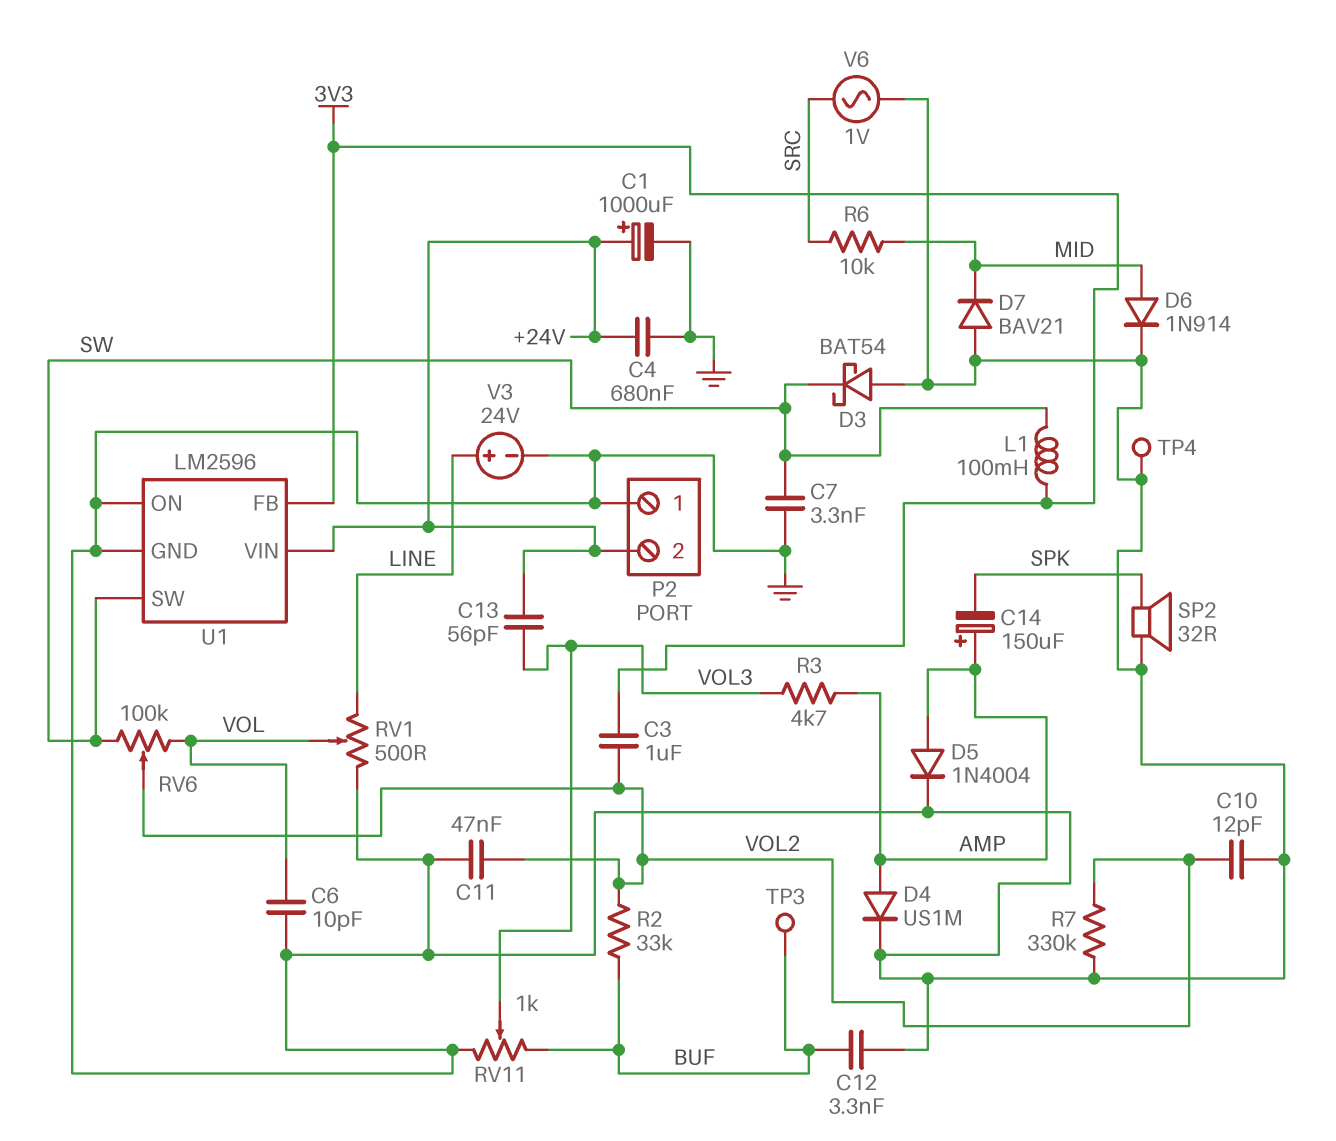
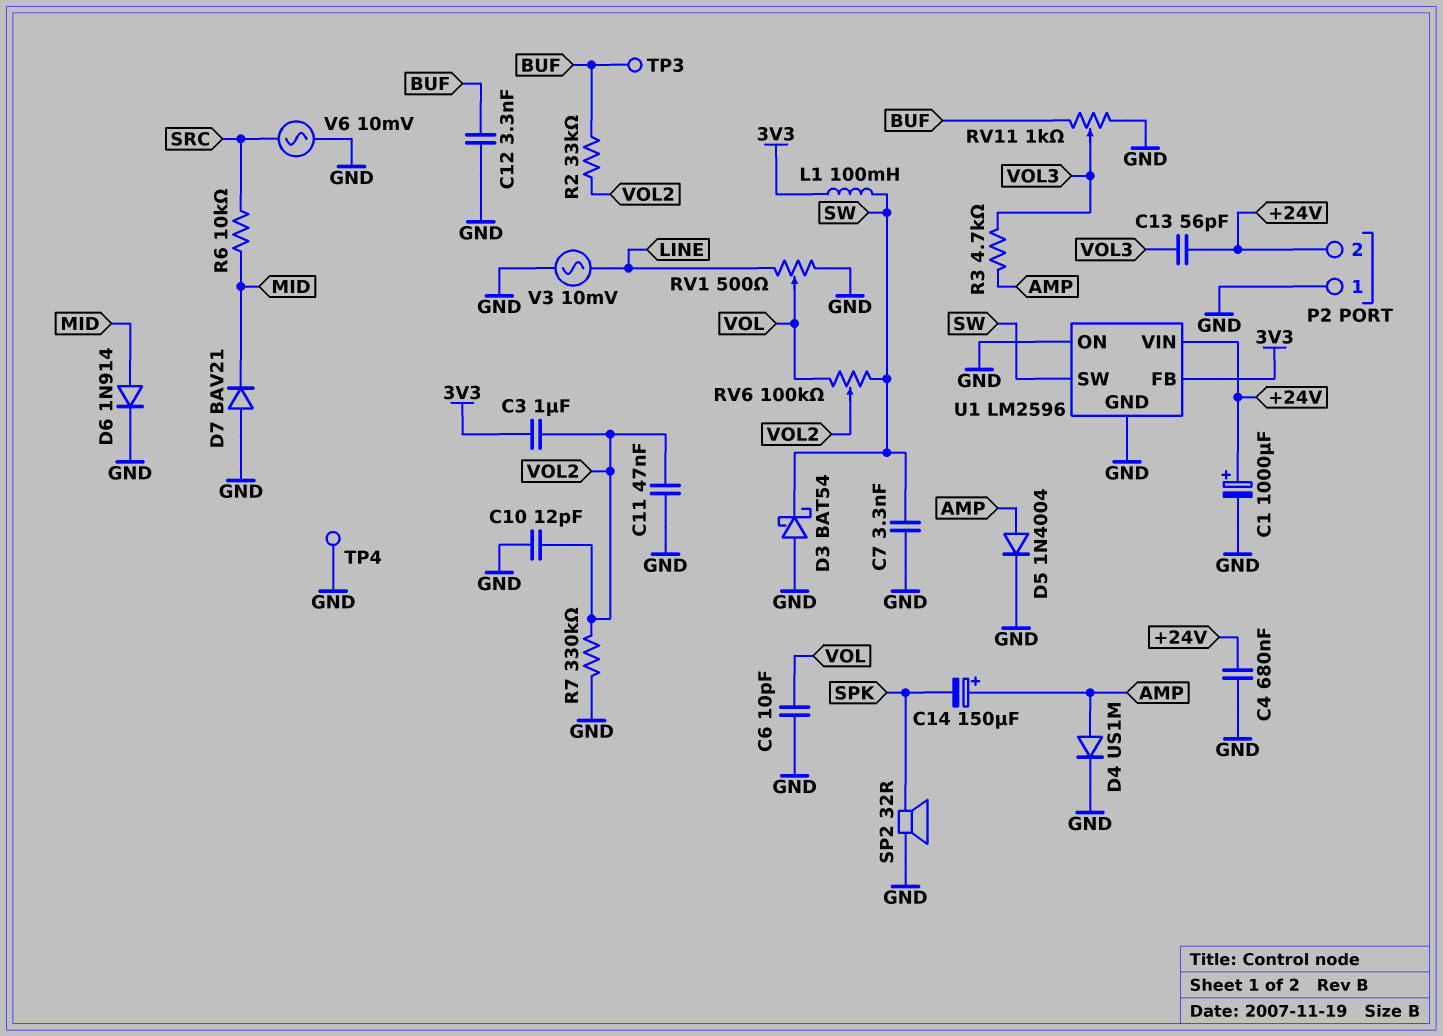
V3: 24V (plus LINE, minus GND) -> AC 10mV (GND, LINE)
V6: AC 1V (GND, SRC) -> AC 10mV (GND, SRC)

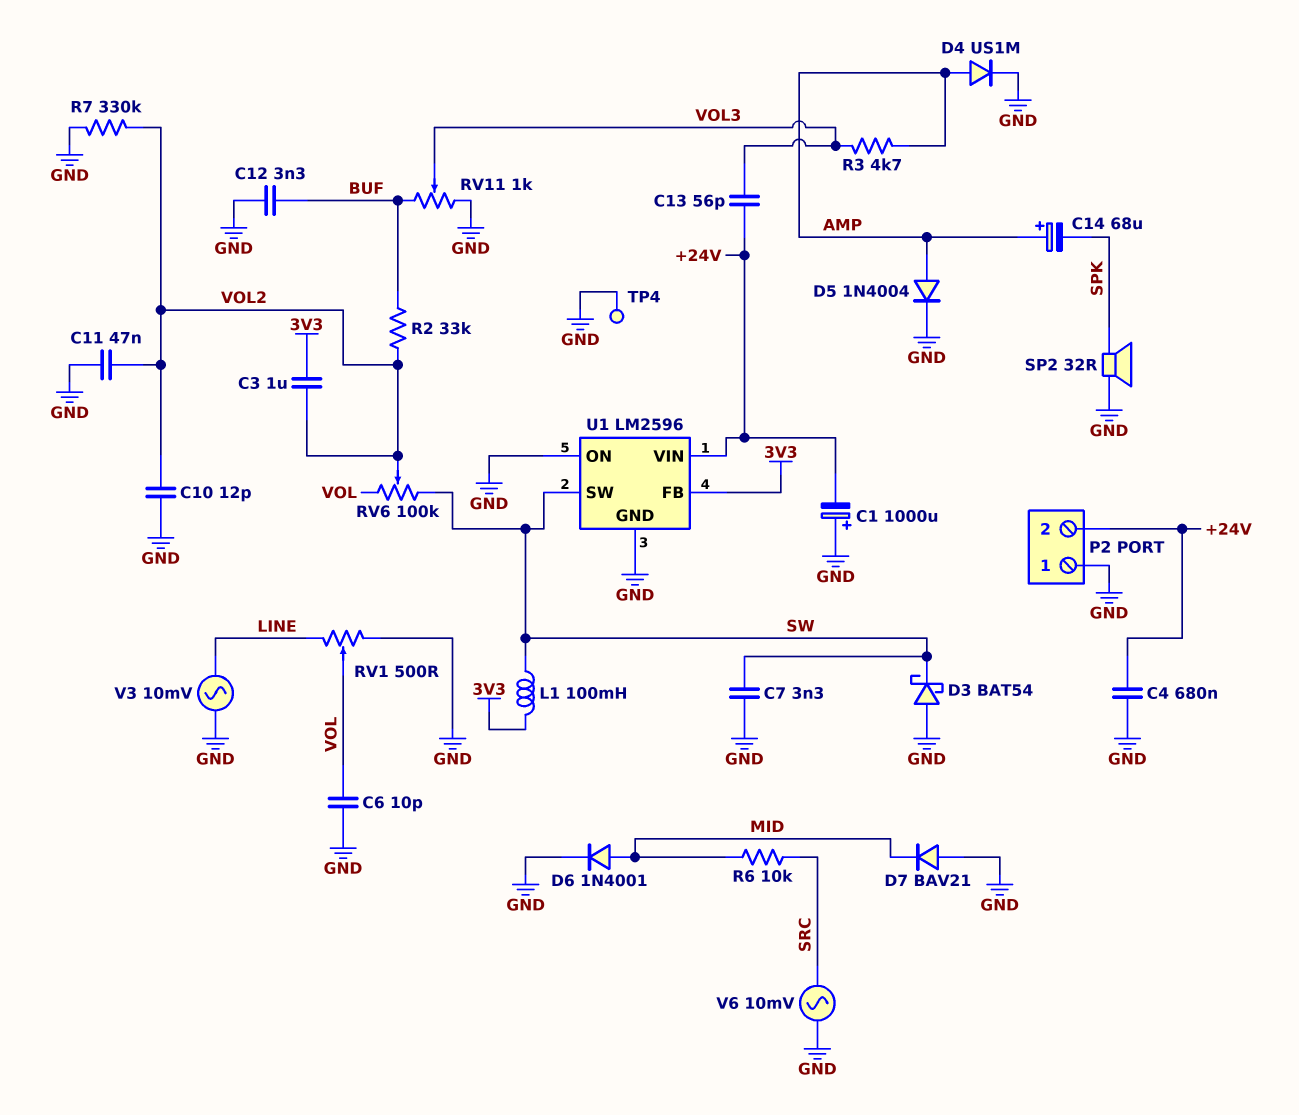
C1: 1000uF (plus +24V, minus GND) -> 1000uF (plus GND, minus +24V)
C14: 150uF (plus AMP, minus SPK) -> 68uF (plus AMP, minus SPK)
D6: diode 1N914 (A MID, K GND) -> diode 1N4001 (A MID, K GND)
TP3: test point (BUF) -> none

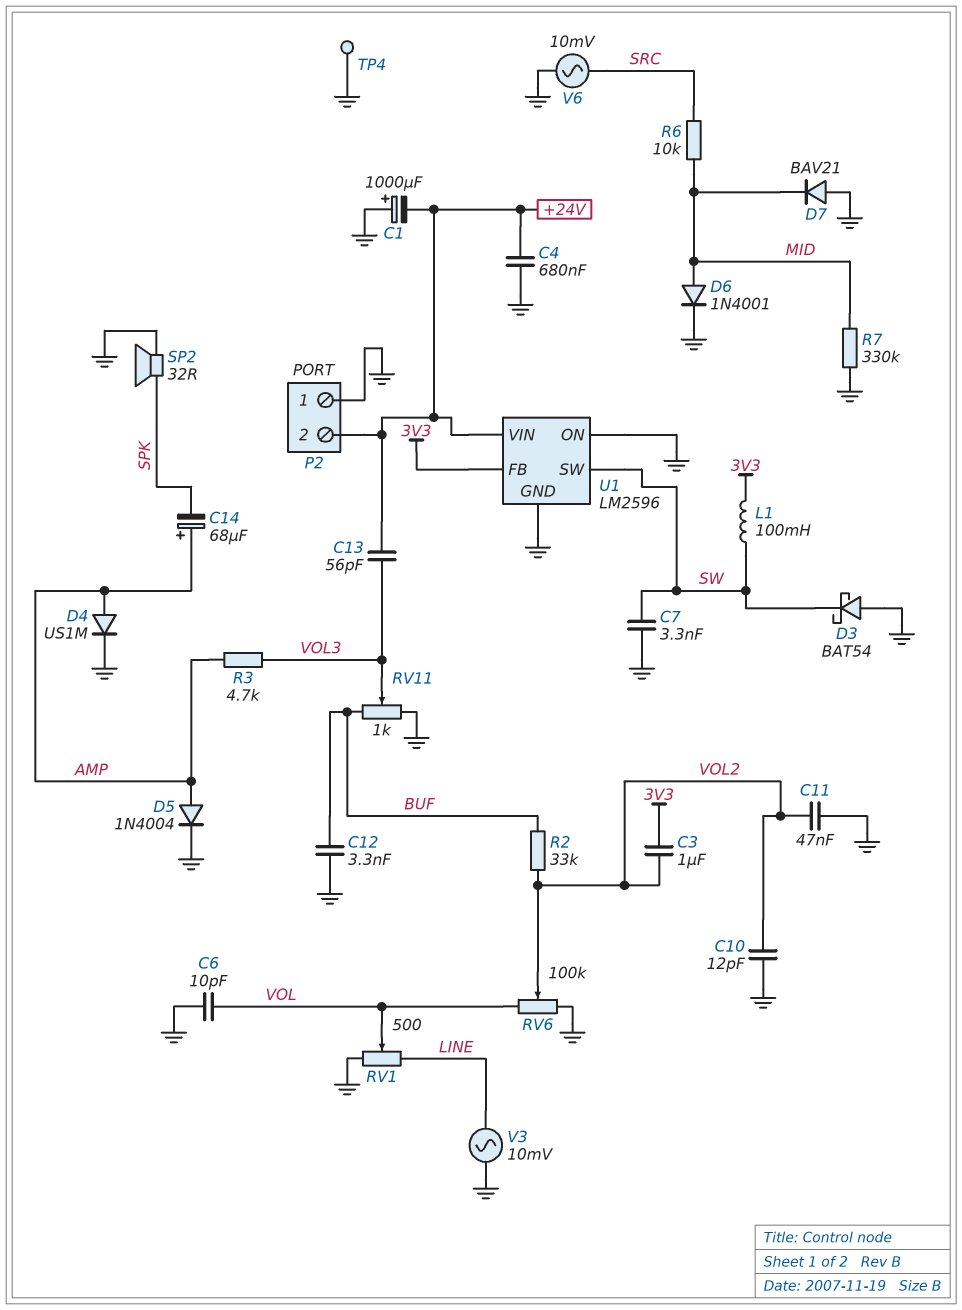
R7: 330k (GND, VOL2) -> 330k (GND, MID)
RV6: 100k (SW, VOL, wiper VOL2) -> 100k (GND, VOL, wiper VOL2)

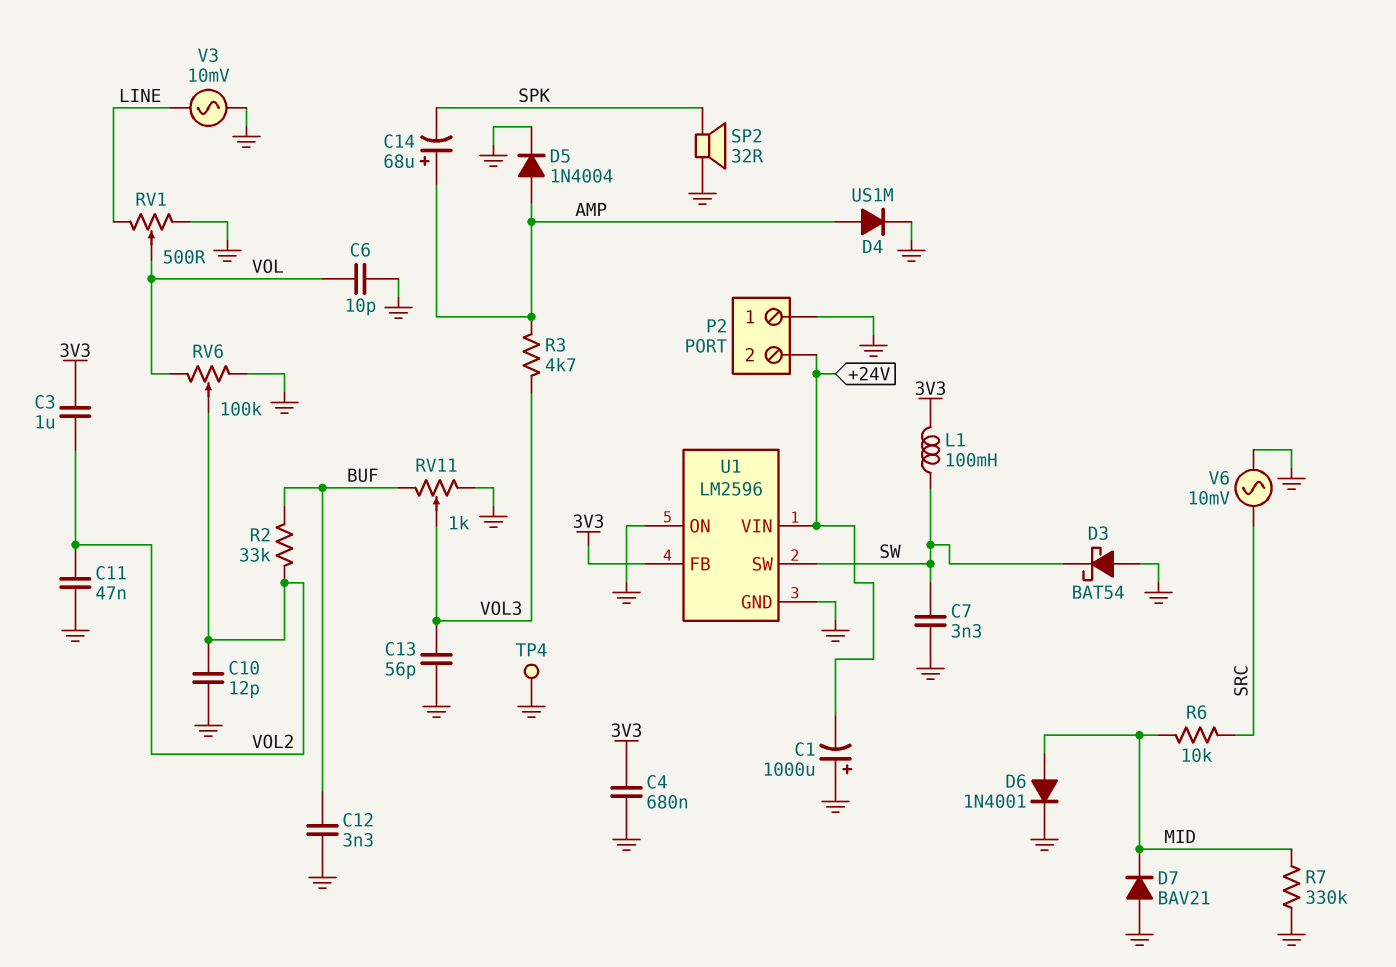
C4: 680nF (+24V, GND) -> 680nF (3V3, GND)
C13: 56pF (+24V, VOL3) -> 56pF (GND, VOL3)

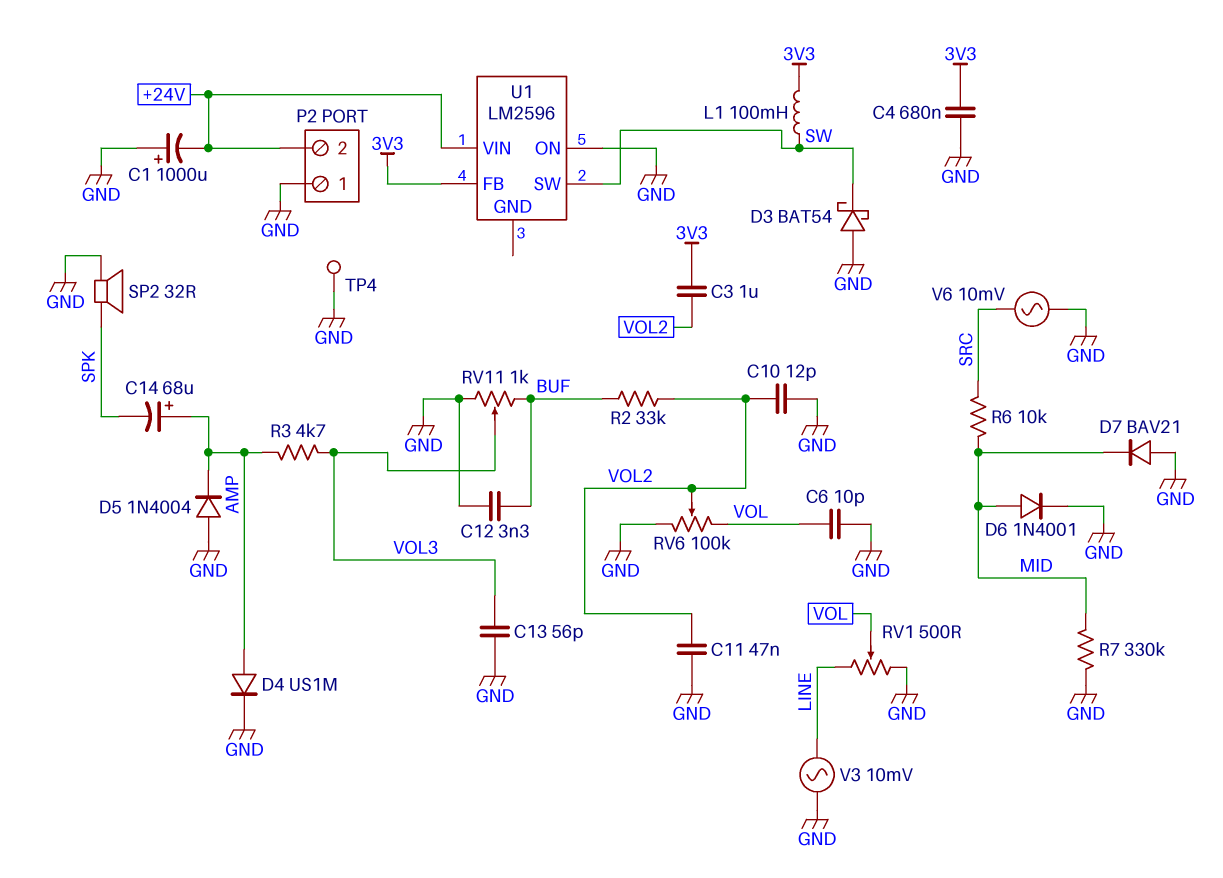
C7: 3.3nF (GND, SW) -> none
D5: diode 1N4004 (A AMP, K GND) -> diode 1N4004 (A GND, K AMP)
U1 pin GND: GND -> none

